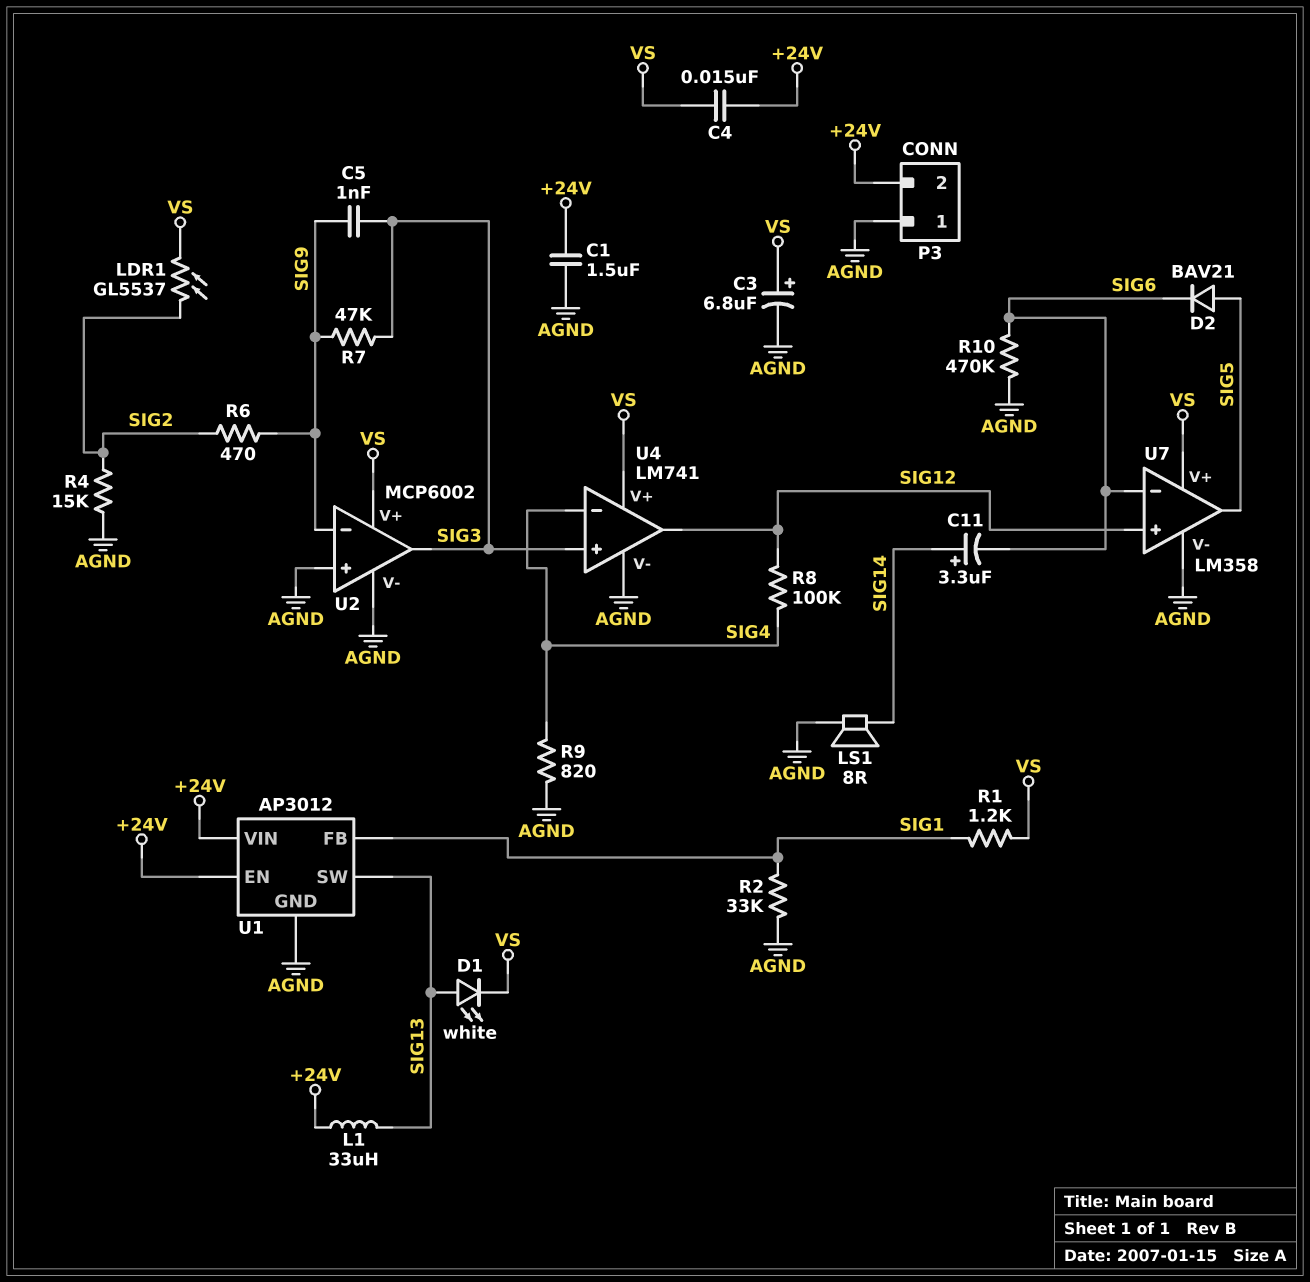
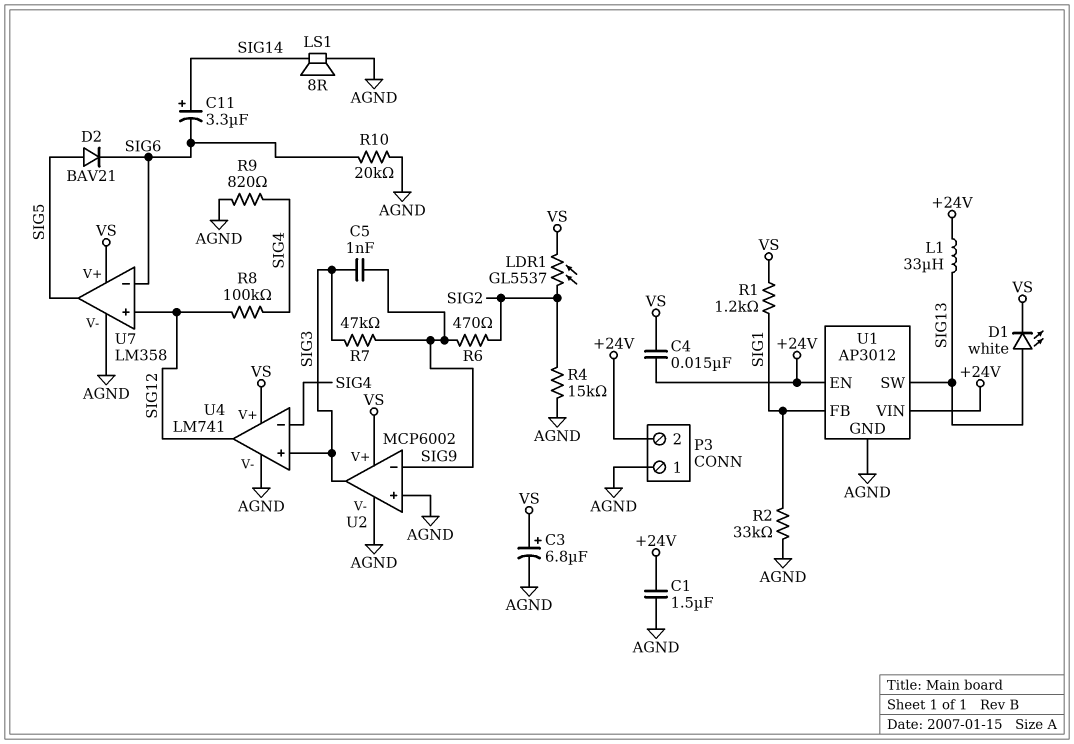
R10: 470k (AGND, SIG6) -> 20k (AGND, SIG6)

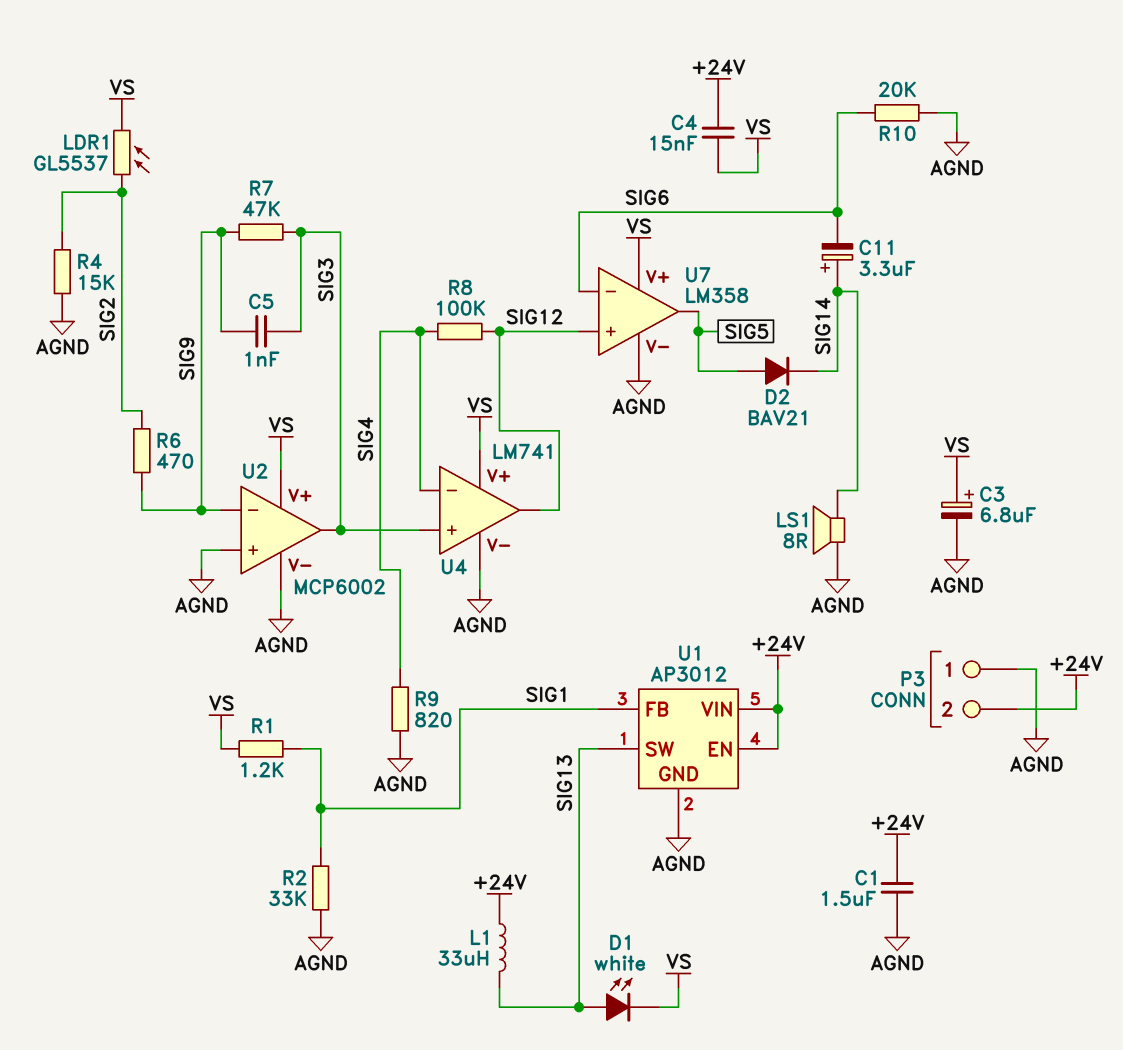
D2: diode BAV21 (A SIG5, K SIG6) -> diode BAV21 (A SIG5, K SIG14)

